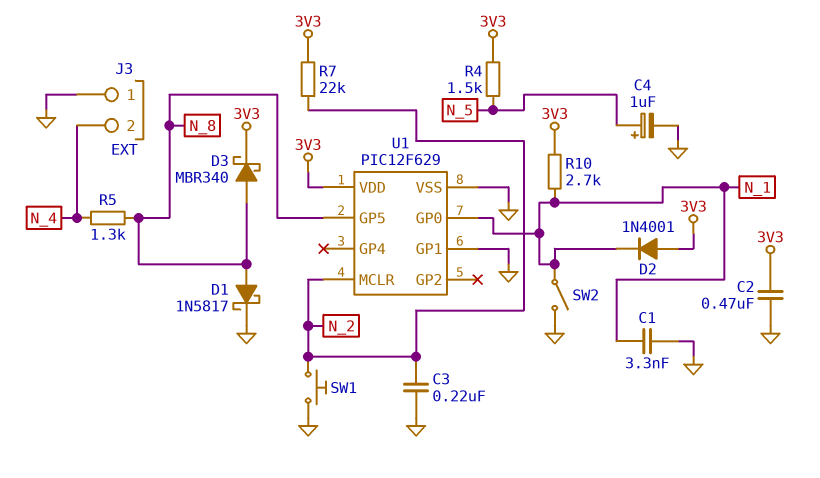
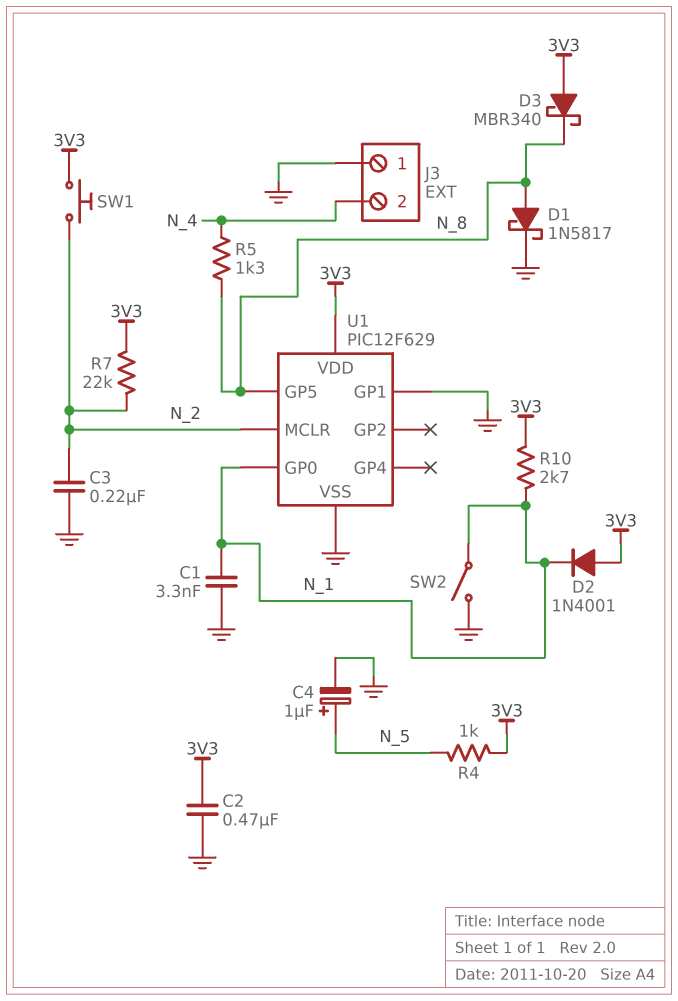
D3: schottky MBR340 (A N_8, K 3V3) -> schottky MBR340 (A 3V3, K N_8)
R4: 1.5k (3V3, N_5) -> 1k (3V3, N_5)
SW1: button (GND, N_2) -> button (3V3, N_2)

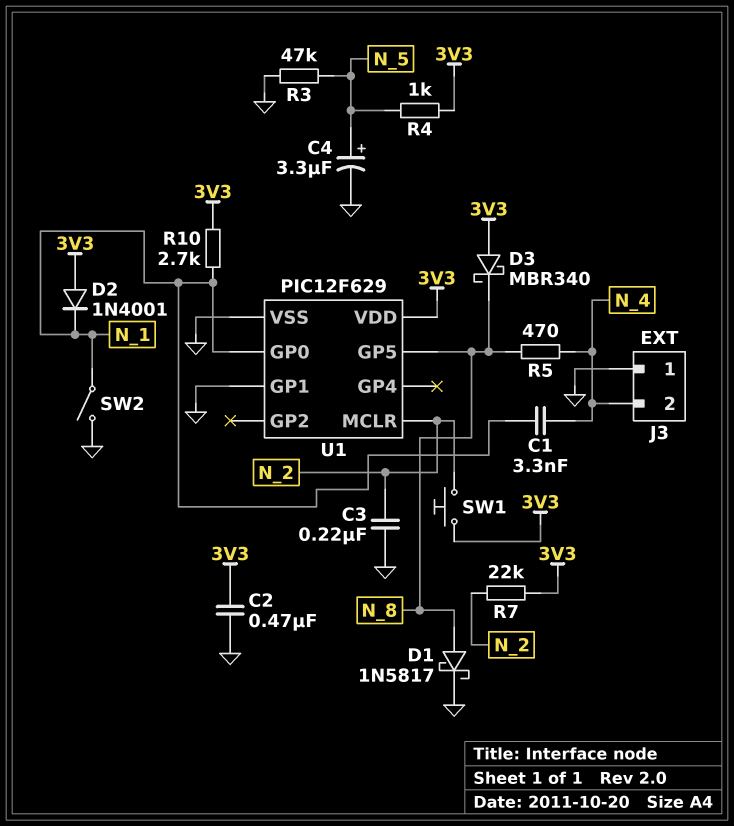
C1: 3.3nF (GND, N_1) -> 3.3nF (N_1, N_4)
C4: 1uF (plus N_5, minus GND) -> 3.3uF (plus N_5, minus GND)
R3: none -> 47k (GND, N_5)
R5: 1.3k (N_4, N_8) -> 470 (N_4, N_8)

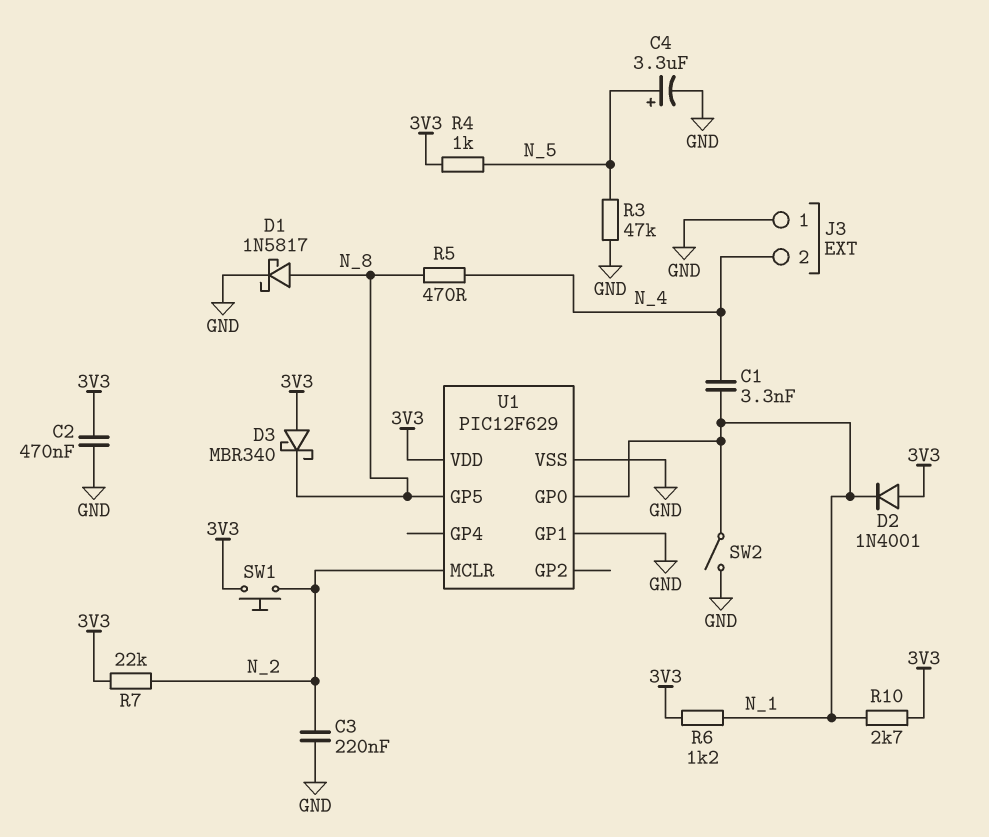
R6: none -> 1.2k (3V3, N_1)

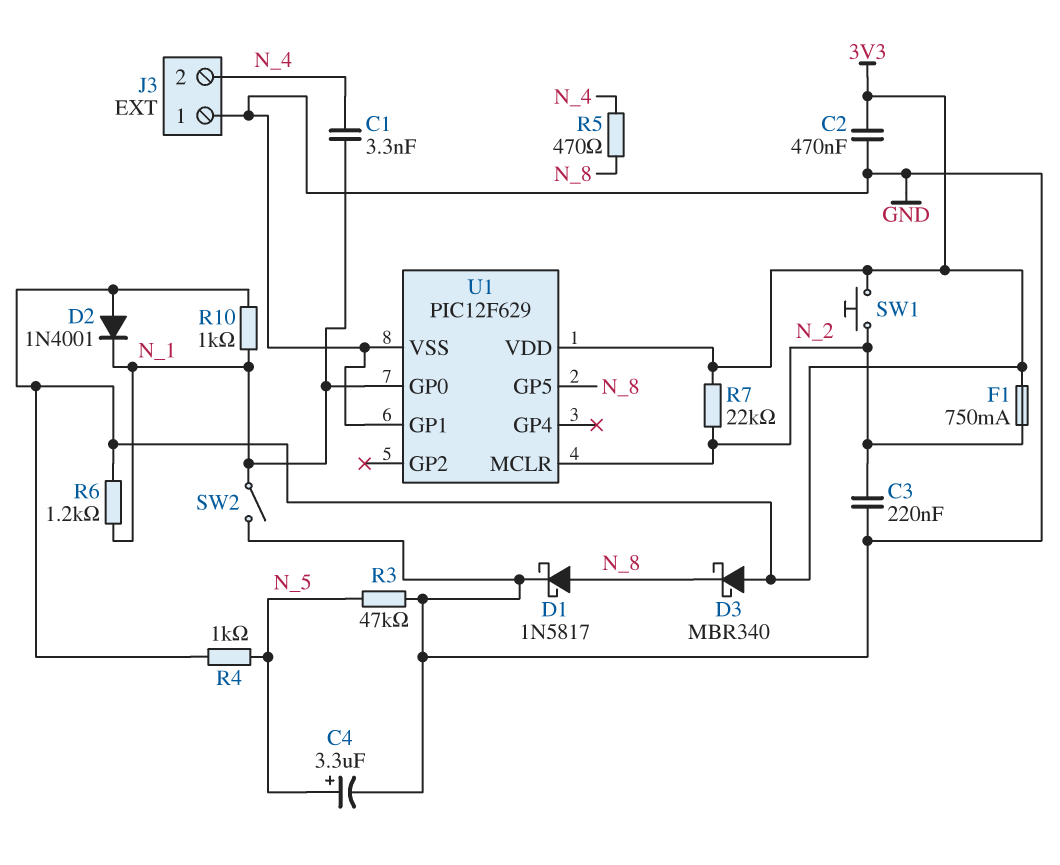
F1: none -> 750mA (3V3, N_2)
R10: 2.7k (3V3, N_1) -> 1k (3V3, N_1)

